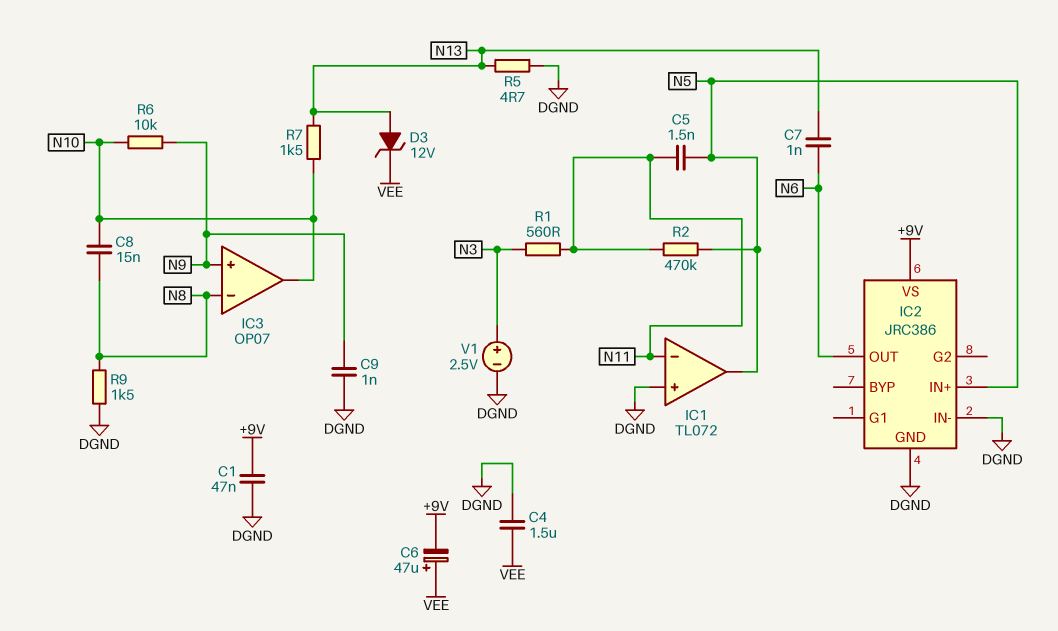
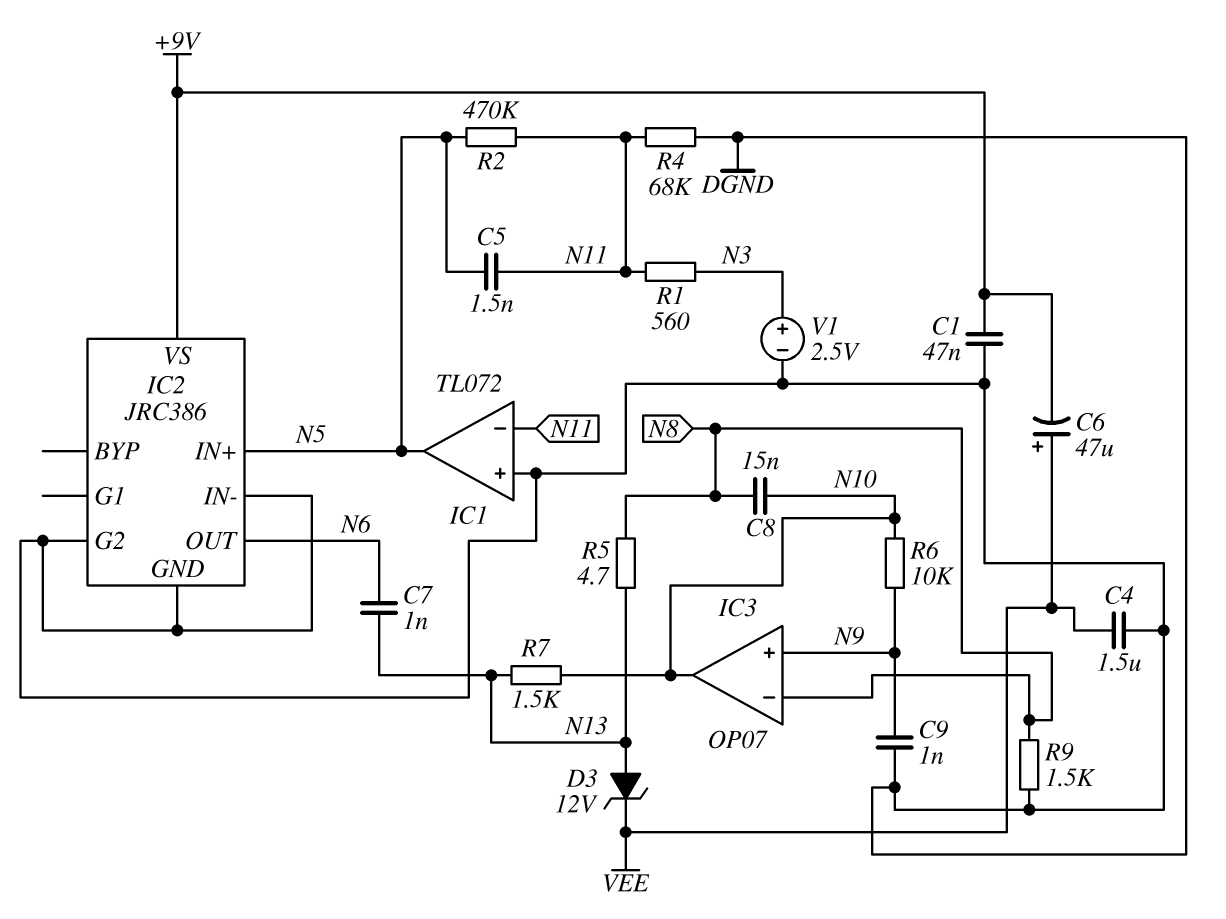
IC2 pin G2: none -> DGND
R4: none -> 68k (DGND, N11)
R5: 4.7 (DGND, N13) -> 4.7 (N8, N13)

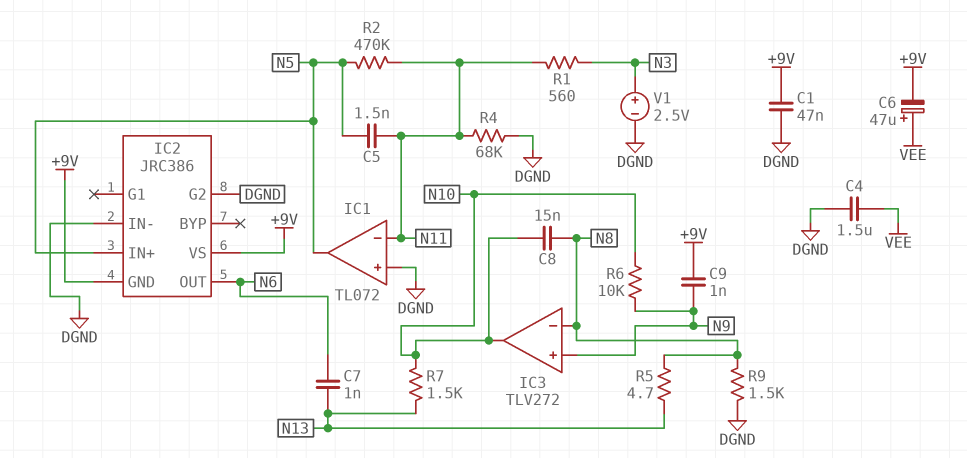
C9: 1nF (DGND, N9) -> 1nF (+9V, N9)
D3: zener 12V (A N13, K VEE) -> none
IC2 pin GND: DGND -> +9V
IC3: OP07 -> TLV272

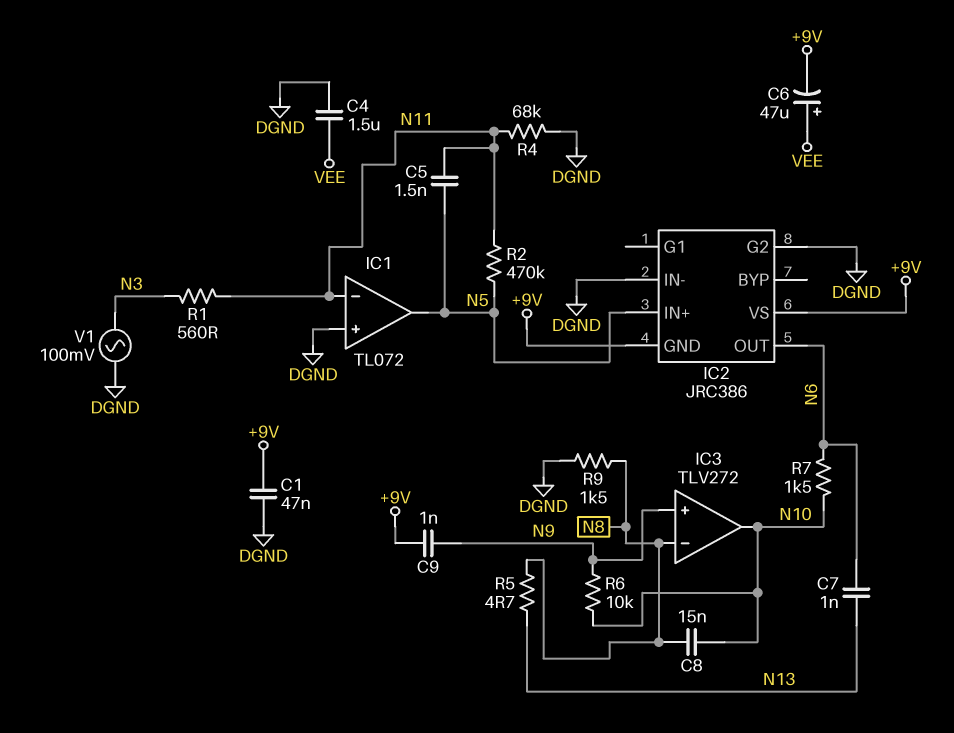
R7: 1.5k (N10, N13) -> 1.5k (N6, N10)
V1: 2.5V (plus N3, minus DGND) -> AC 100mV (DGND, N3)

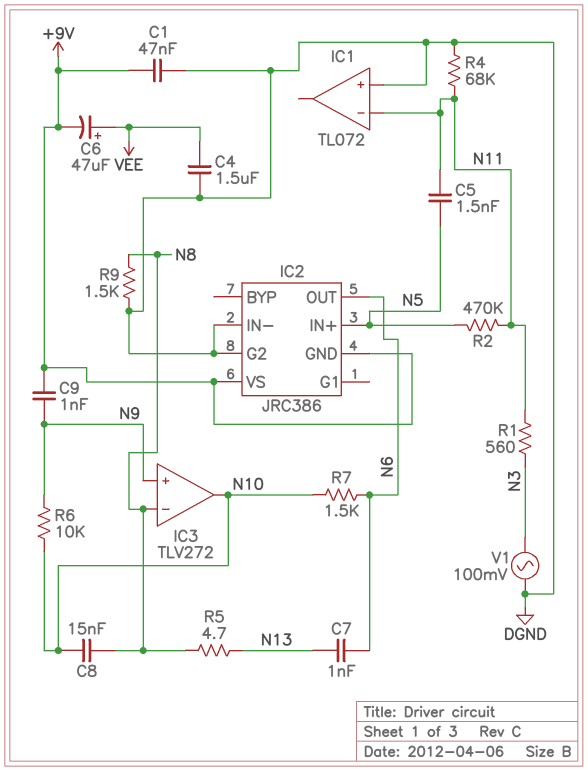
IC1 pin out: N5 -> none

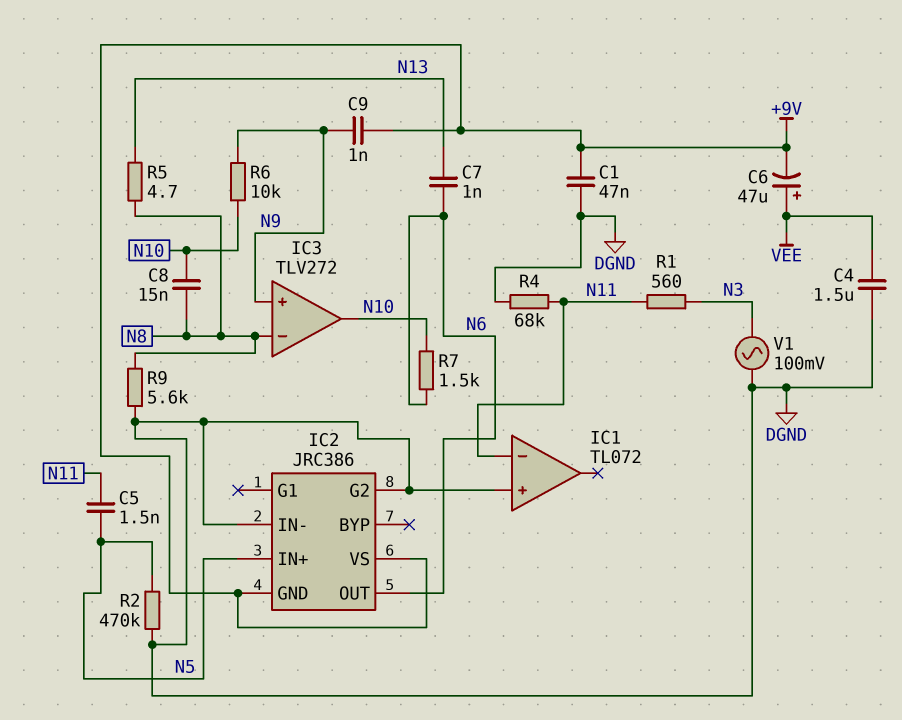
R2: 470k (N5, N11) -> 470k (DGND, N5)
R9: 1.5k (DGND, N8) -> 5.6k (DGND, N8)

